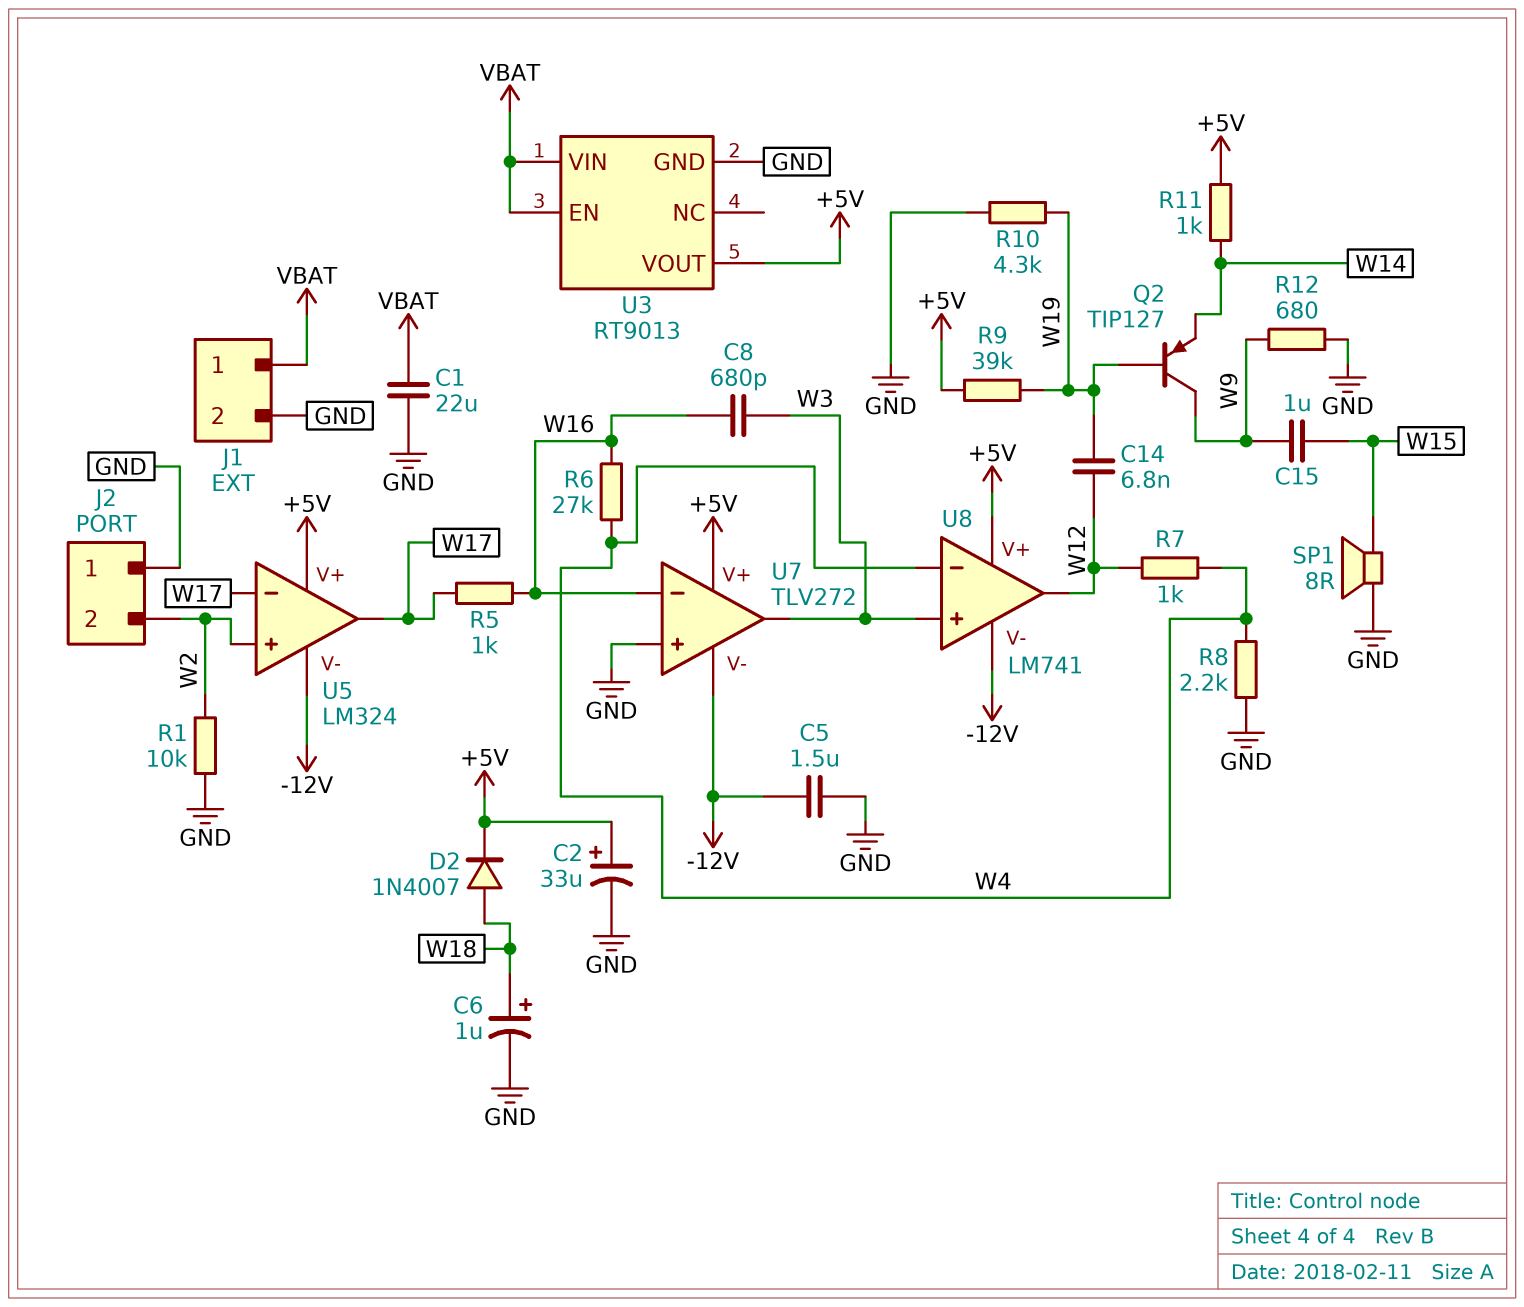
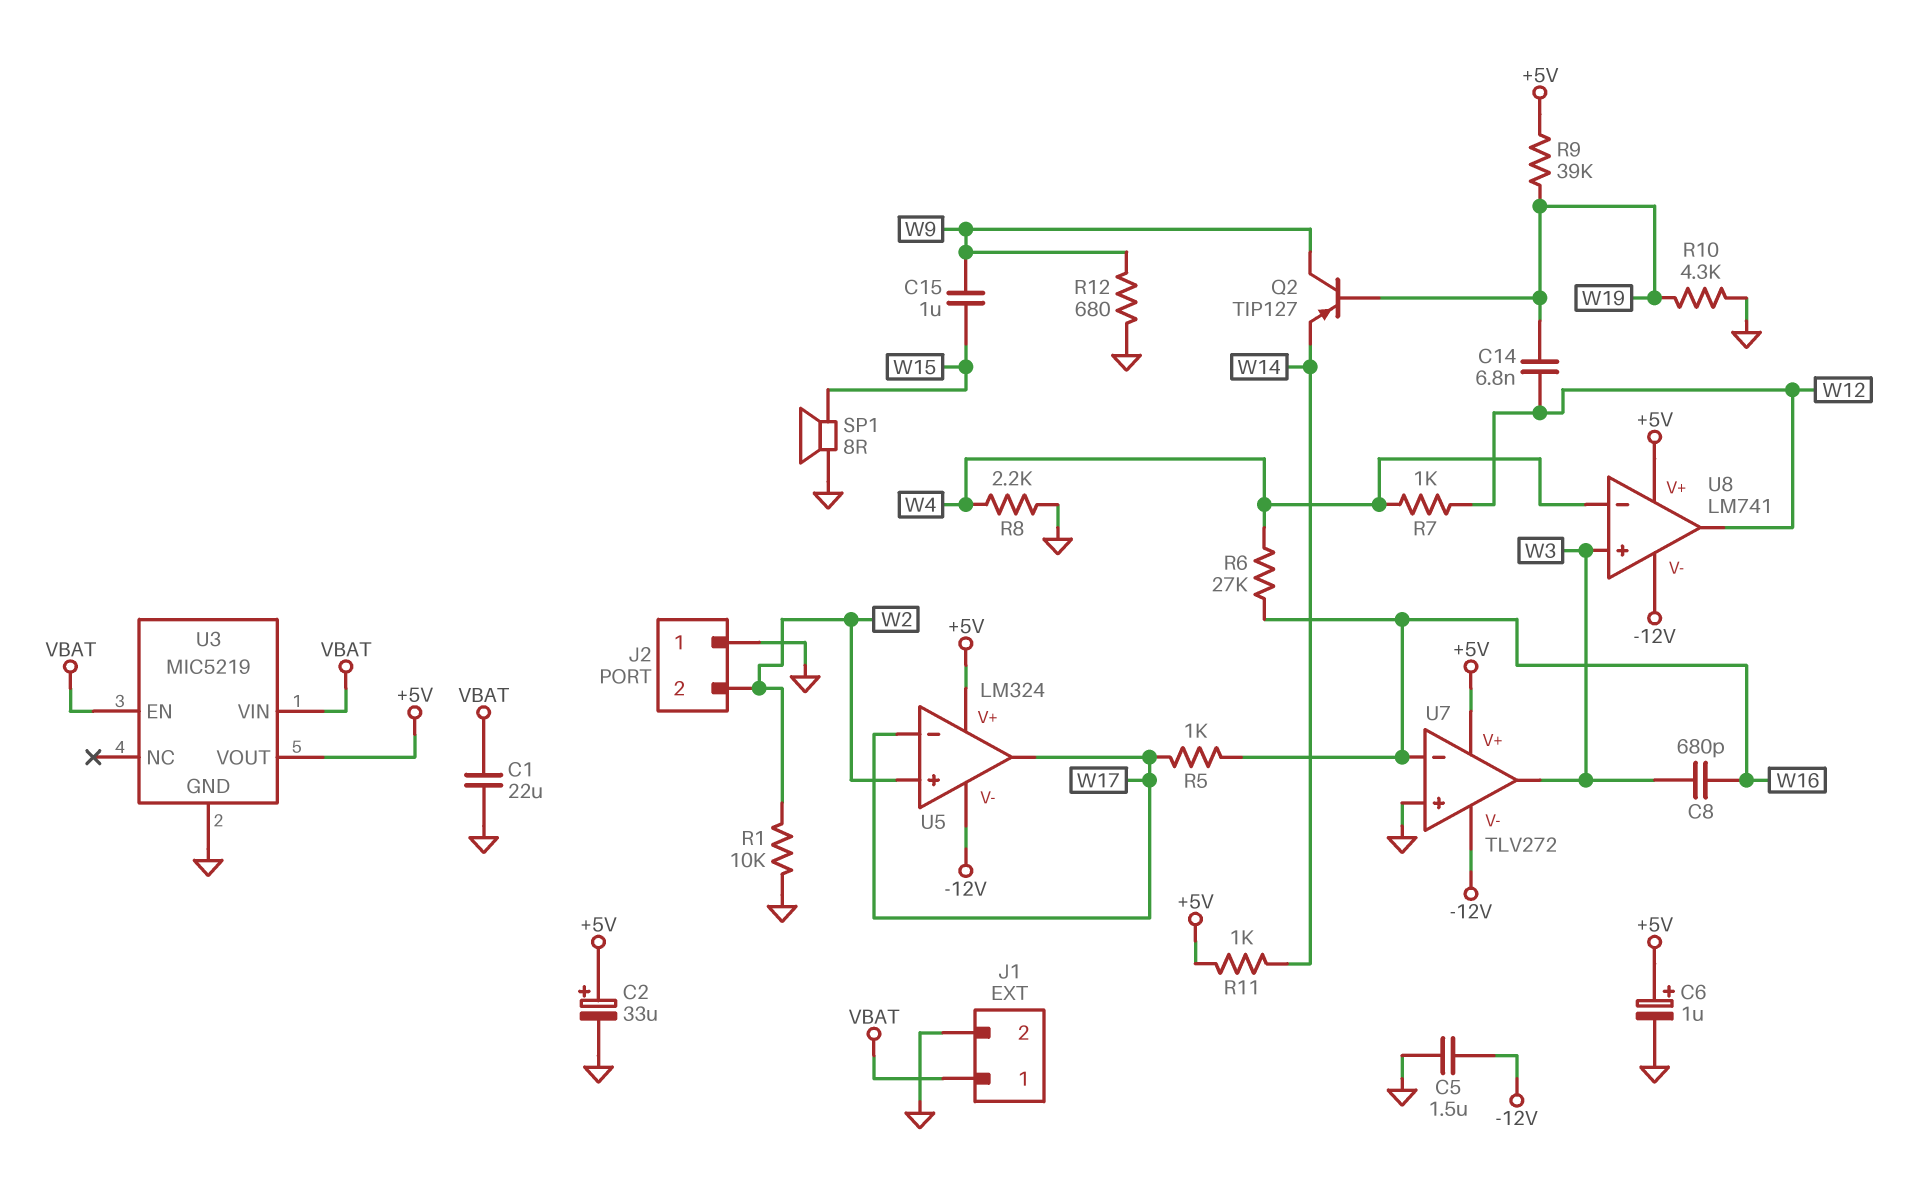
C6: 1uF (plus W18, minus GND) -> 1uF (plus +5V, minus GND)
D2: diode 1N4007 (A W18, K +5V) -> none
U3: RT9013 -> MIC5219

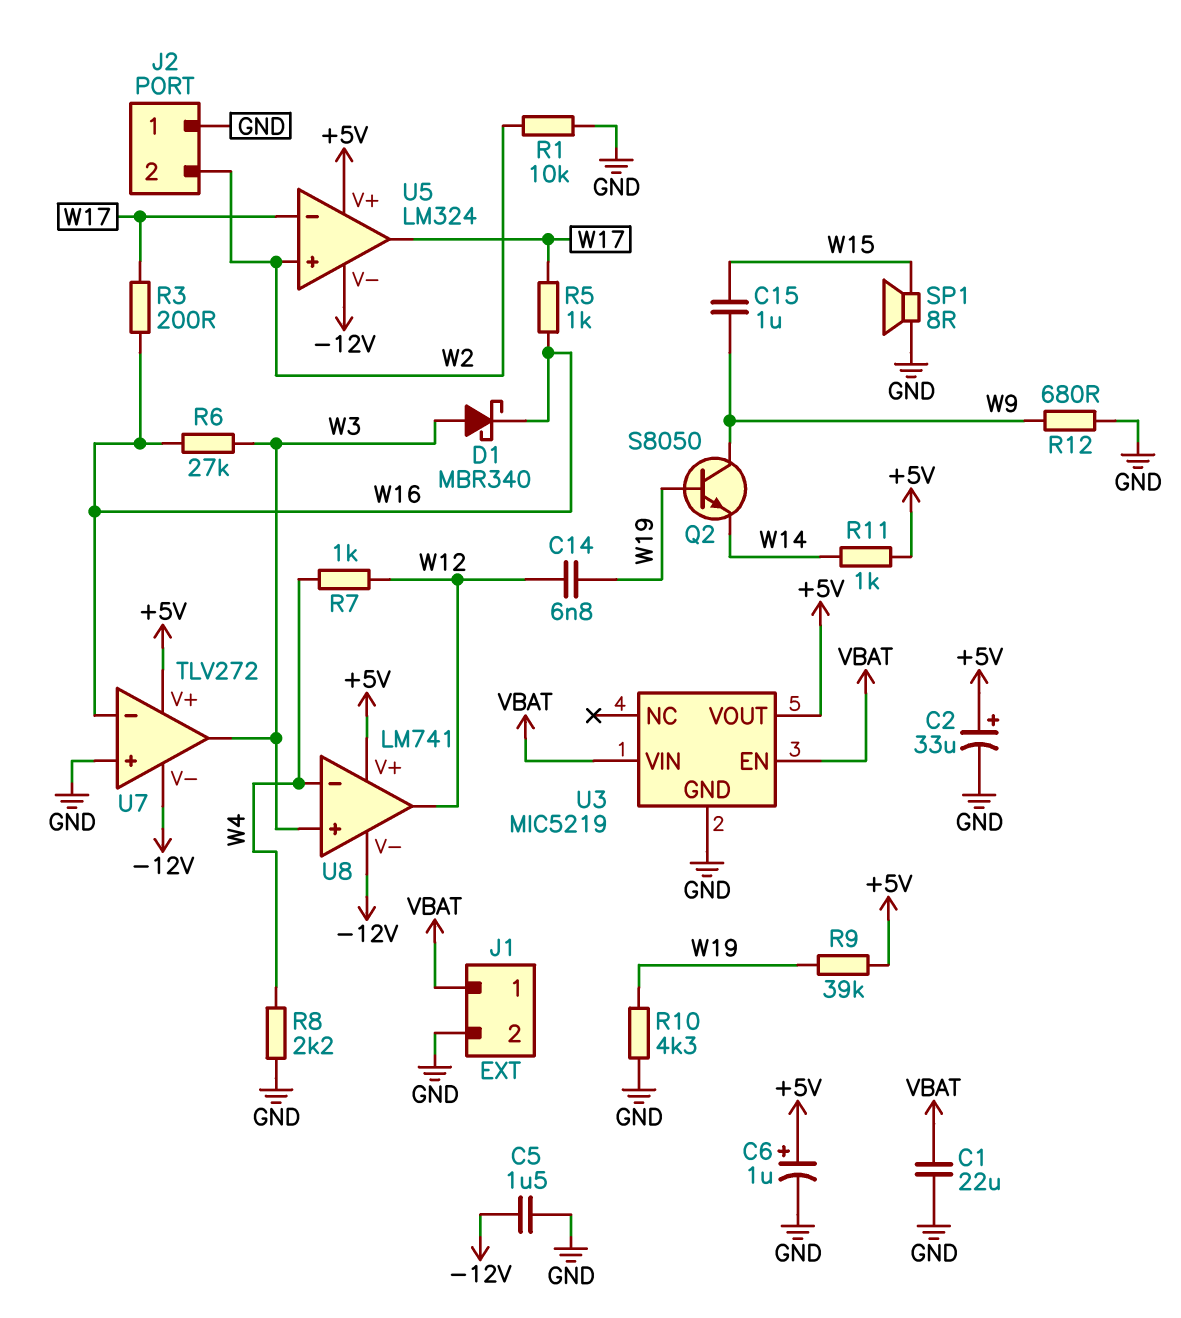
C8: 680pF (W3, W16) -> none
D1: none -> schottky MBR340 (A W3, K W16)
Q2: PNP TIP127 (B W19, C W9, E W14) -> NPN S8050 (B W19, C W9, E W14)
R3: none -> 200 (W16, W17)
R6: 27k (W4, W16) -> 27k (W3, W16)

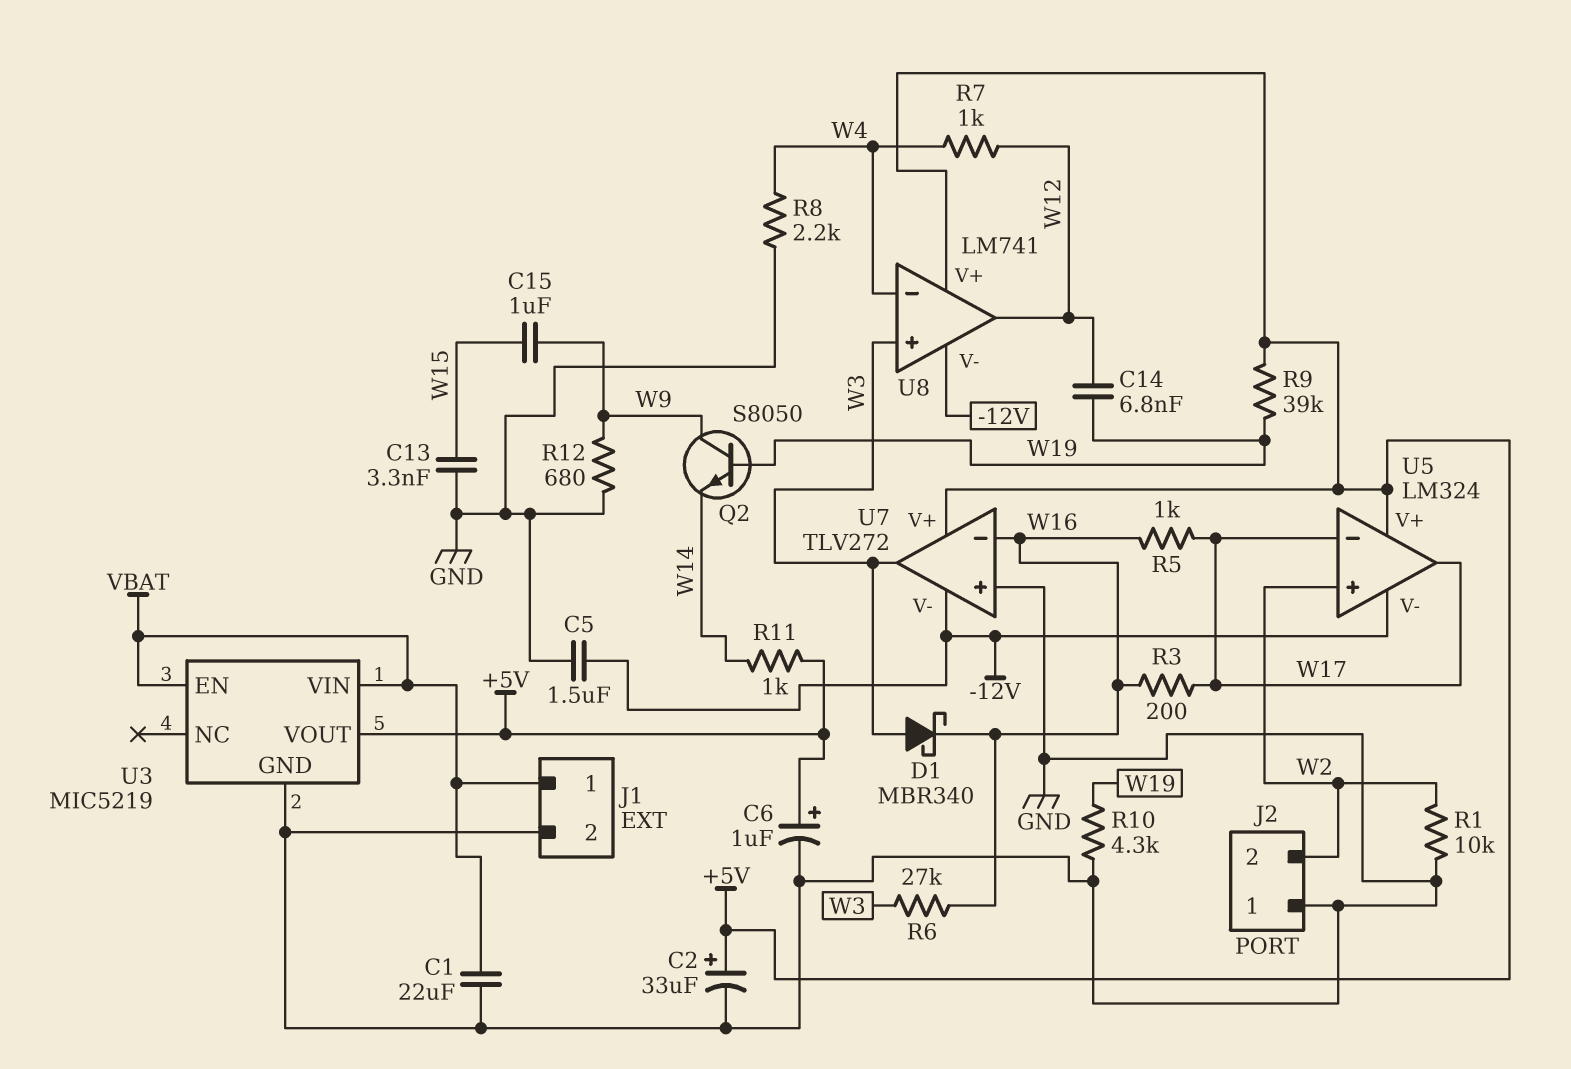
C13: none -> 3.3nF (GND, W15)
SP1: speaker 8R (GND, W15) -> none

